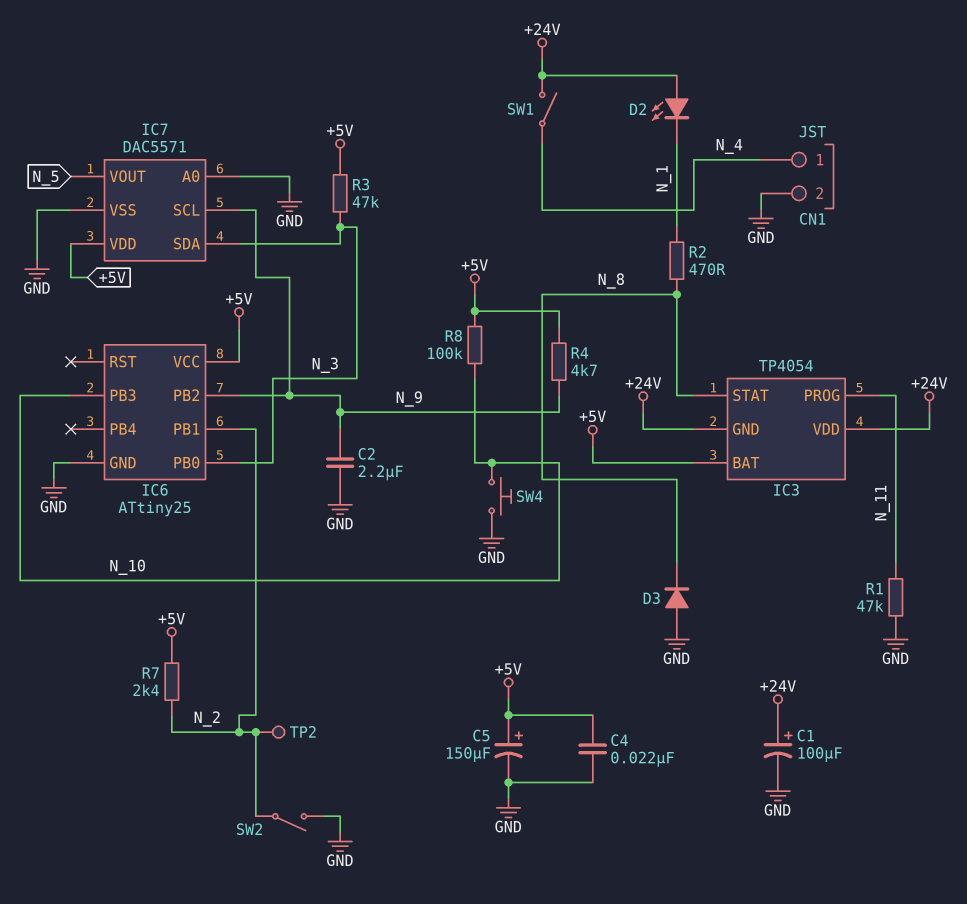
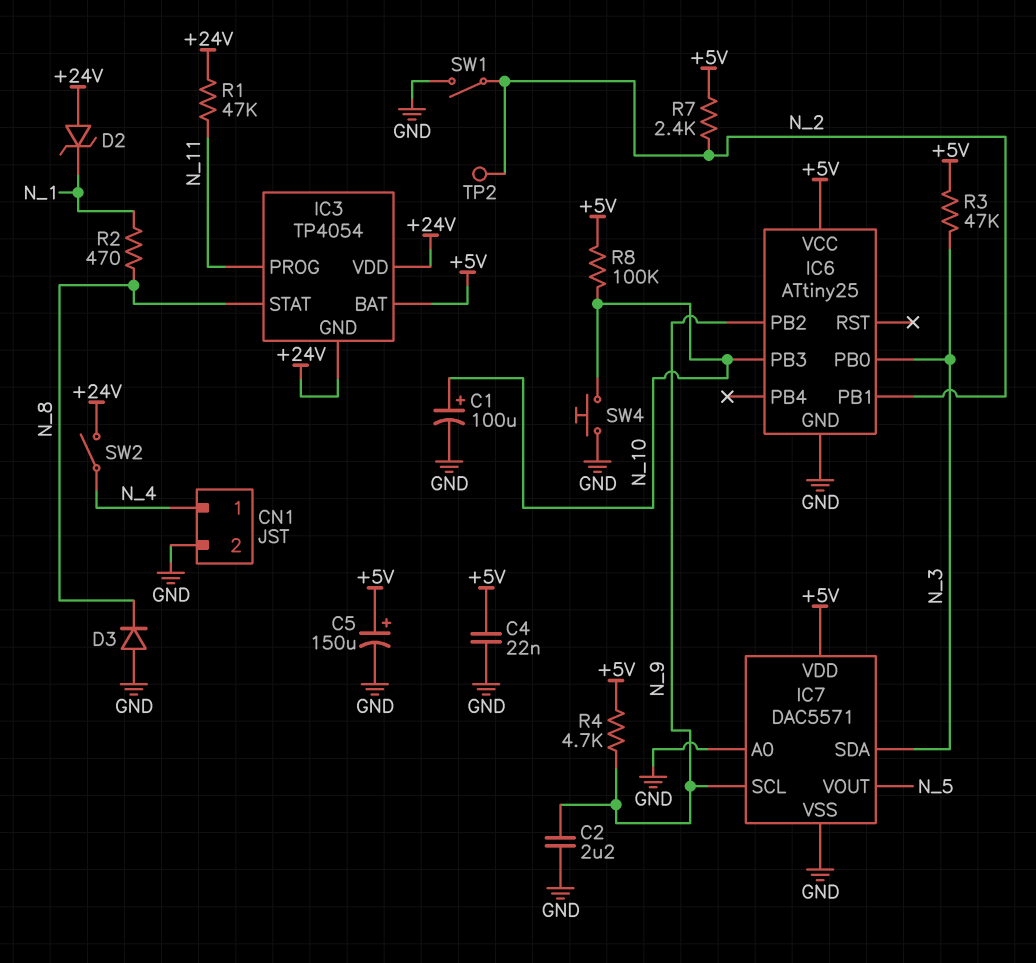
C1: 100uF (plus +24V, minus GND) -> 100uF (plus N_10, minus GND)
D2: LED (A +24V, K N_1) -> zener (A +24V, K N_1)
R1: 47k (GND, N_11) -> 47k (+24V, N_11)
SW1: switch (+24V, N_4) -> switch (GND, N_2)
SW2: switch (GND, N_2) -> switch (+24V, N_4)

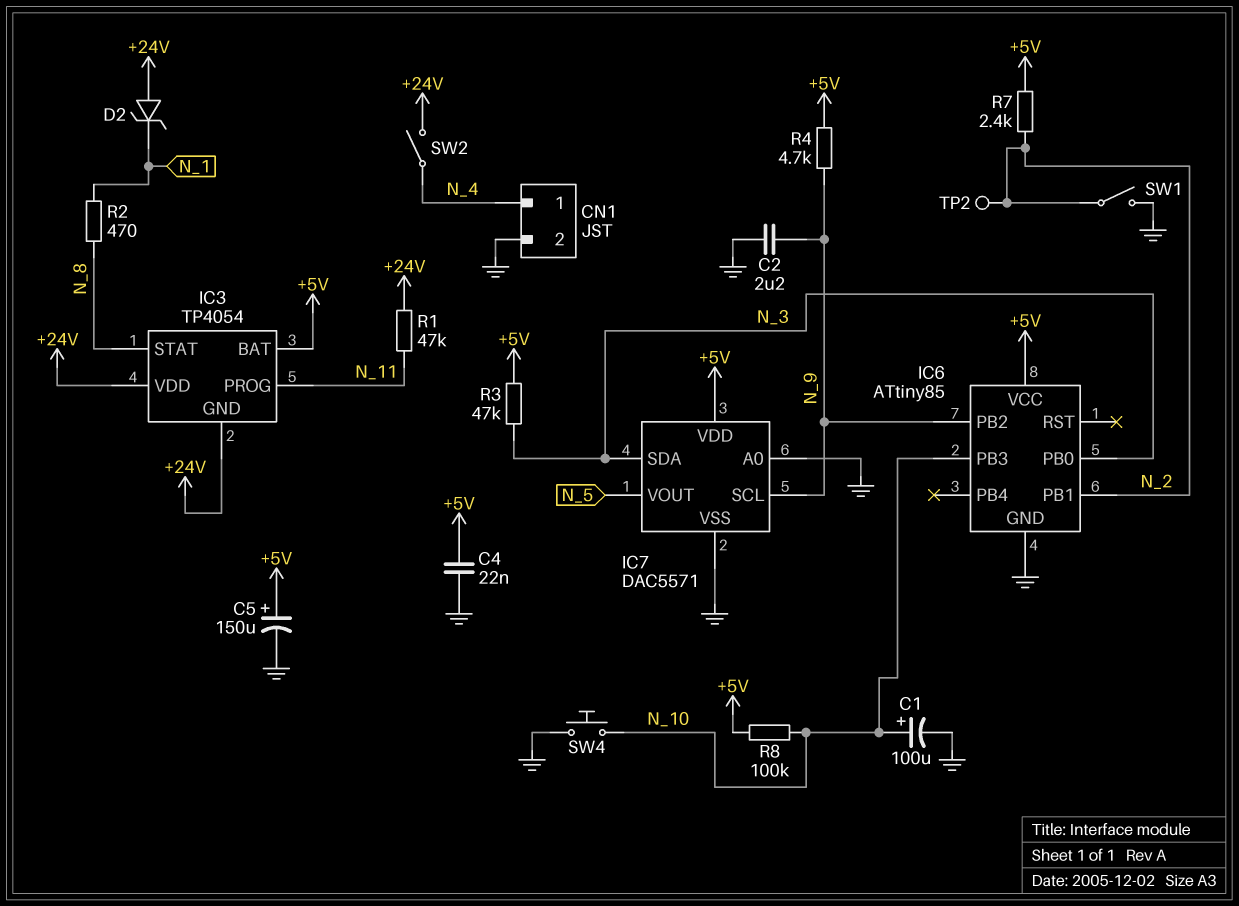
D3: diode (A GND, K N_8) -> none
IC6: ATtiny25 -> ATtiny85

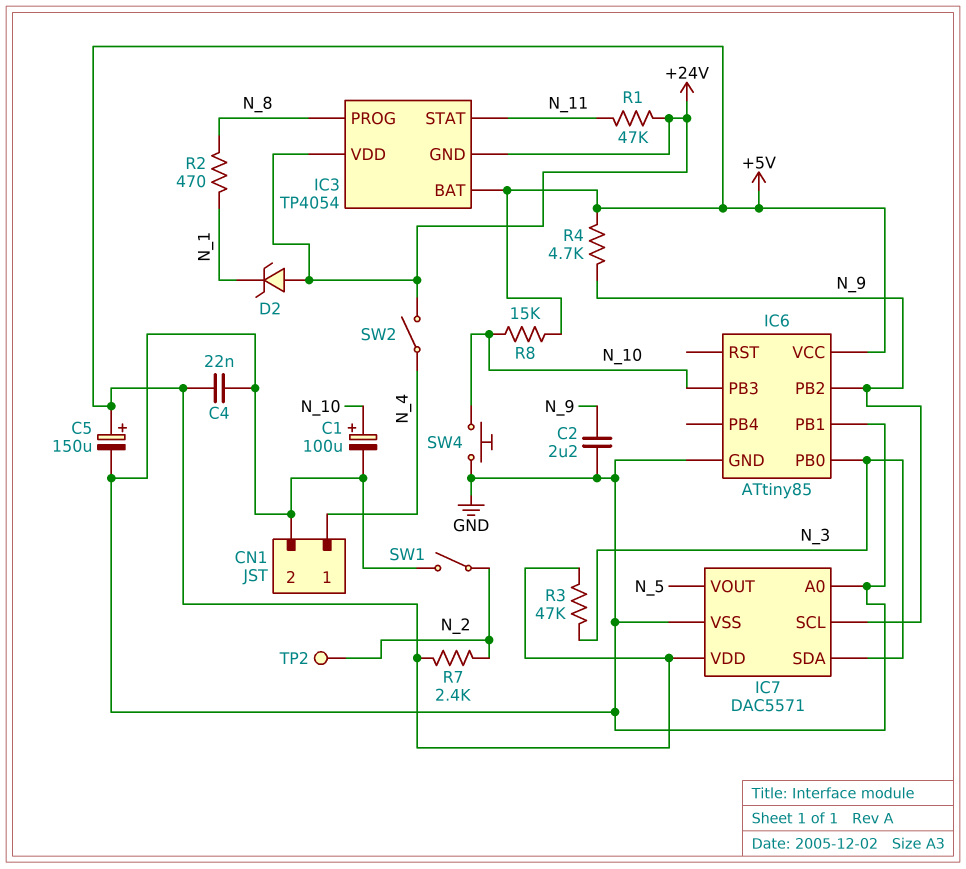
IC3 pin PROG: N_11 -> N_8
IC3 pin STAT: N_8 -> N_11
IC6 pin PB1: N_2 -> GND
R8: 100k (+5V, N_10) -> 15k (+5V, N_10)

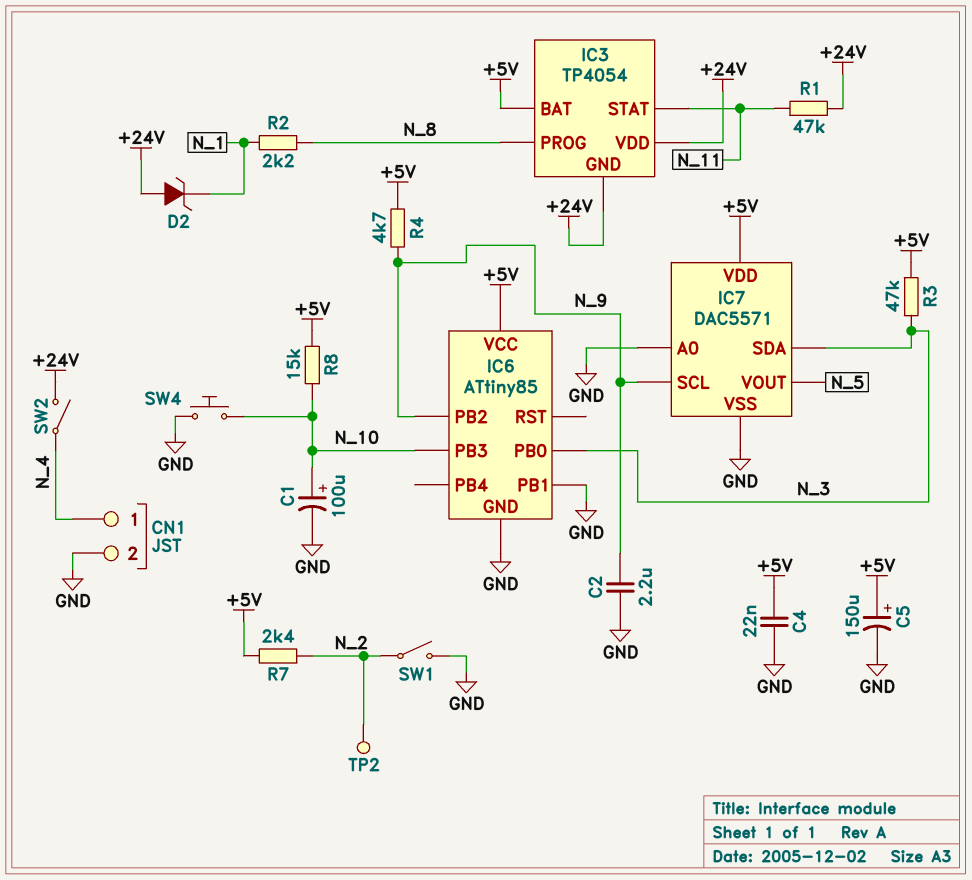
R2: 470 (N_1, N_8) -> 2.2k (N_1, N_8)

